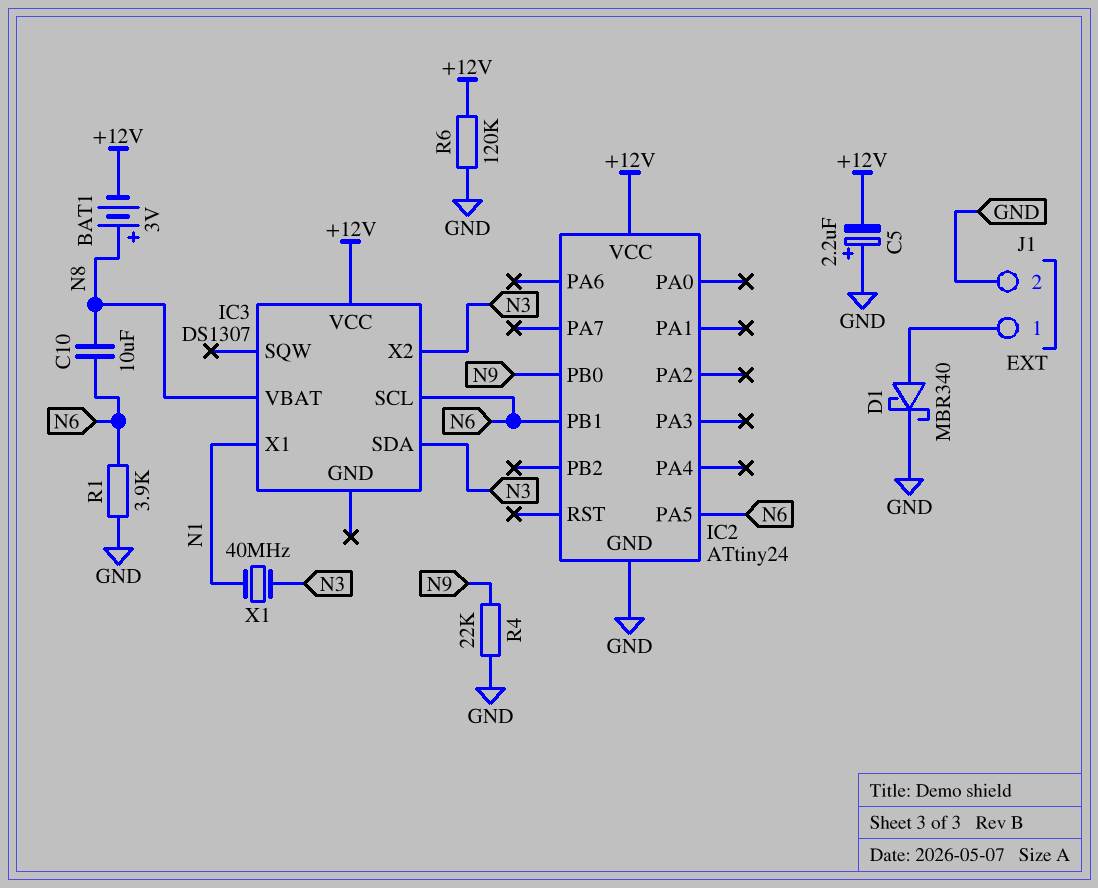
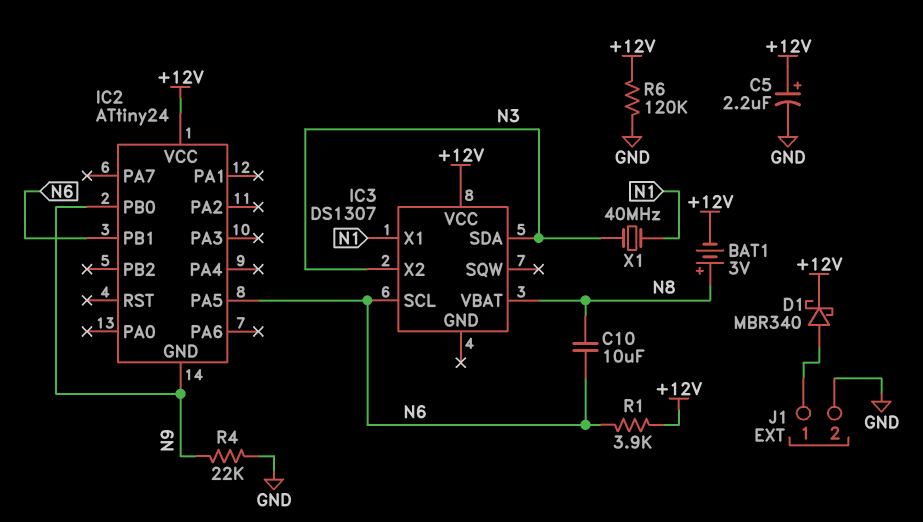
C5: 2.2uF (plus GND, minus +12V) -> 2.2uF (plus +12V, minus GND)
D1: schottky MBR340 (A J1/1, K GND) -> schottky MBR340 (A J1/1, K +12V)
IC2 pin GND: GND -> N9
R1: 3.9k (GND, N6) -> 3.9k (+12V, N6)

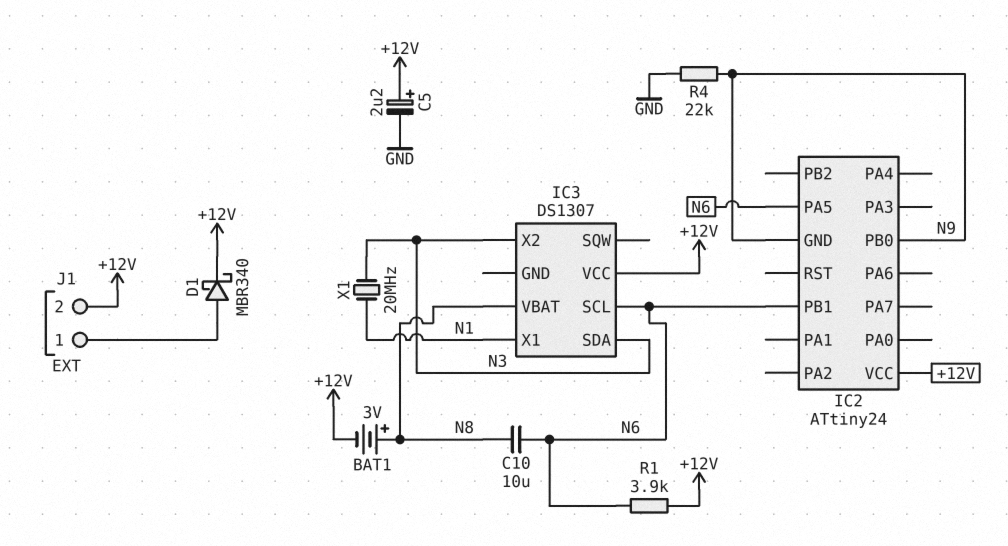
J1 pin 2: GND -> +12V
R6: 120k (+12V, GND) -> none
X1: 40MHz (N1, N3) -> 20MHz (N1, N3)

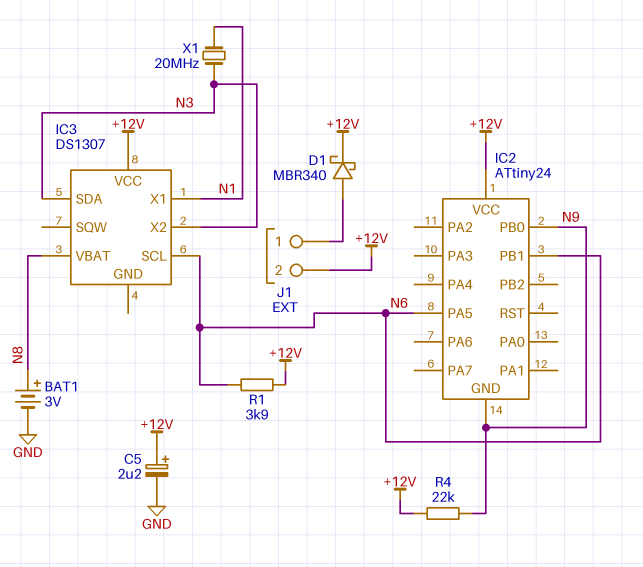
BAT1: 3V (plus N8, minus +12V) -> 3V (plus N8, minus GND)
C10: 10uF (N6, N8) -> none
R4: 22k (GND, N9) -> 22k (+12V, N9)

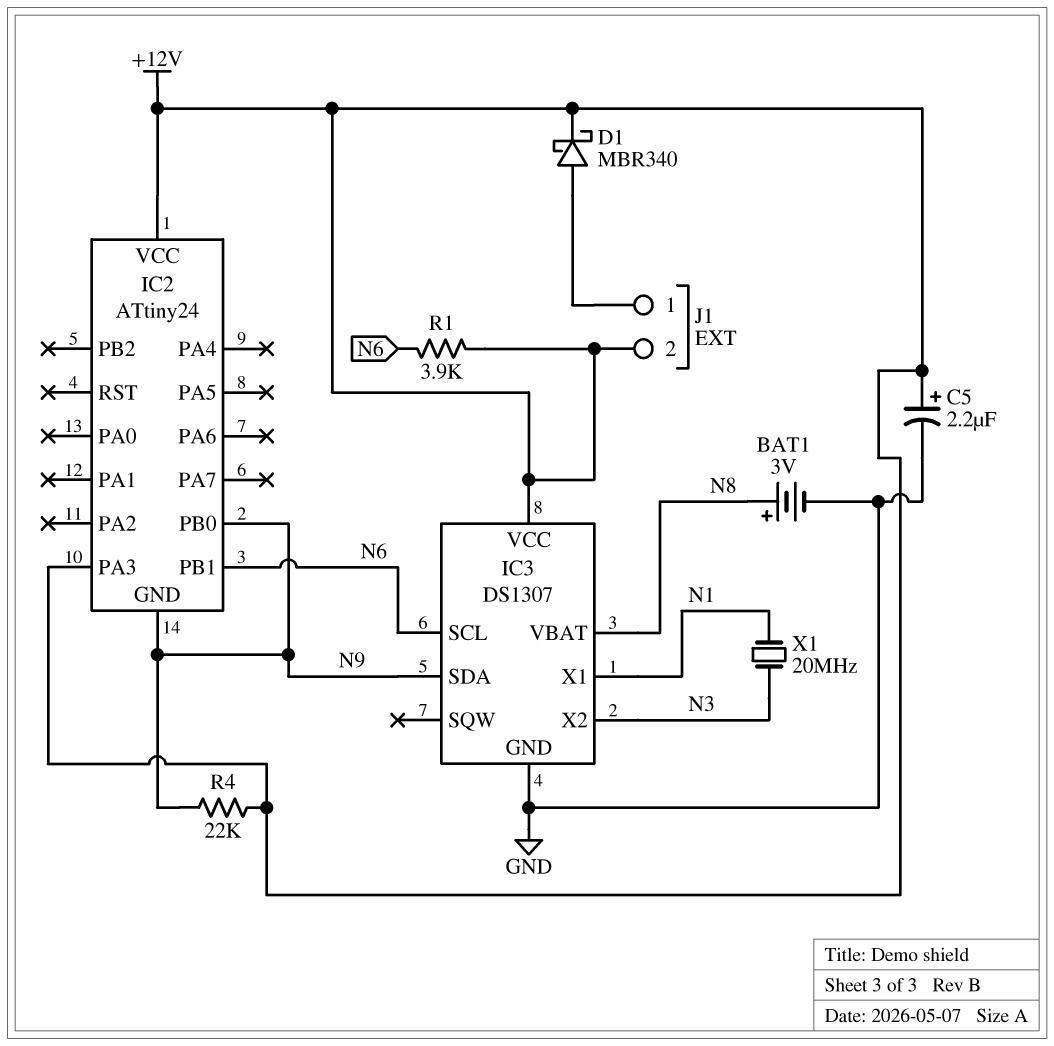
IC2 pin PA3: none -> +12V
IC2 pin PA5: N6 -> none
IC3 pin GND: none -> GND
IC3 pin SDA: N3 -> N9

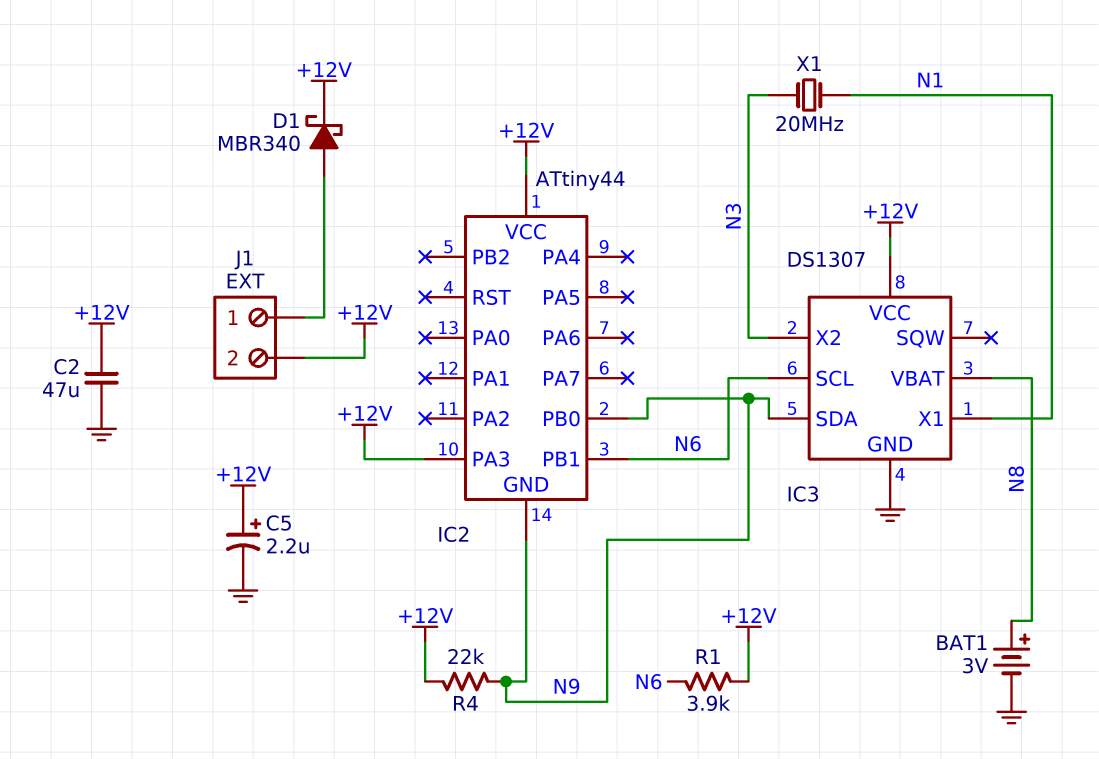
C2: none -> 47uF (+12V, GND)
IC2: ATtiny24 -> ATtiny44

